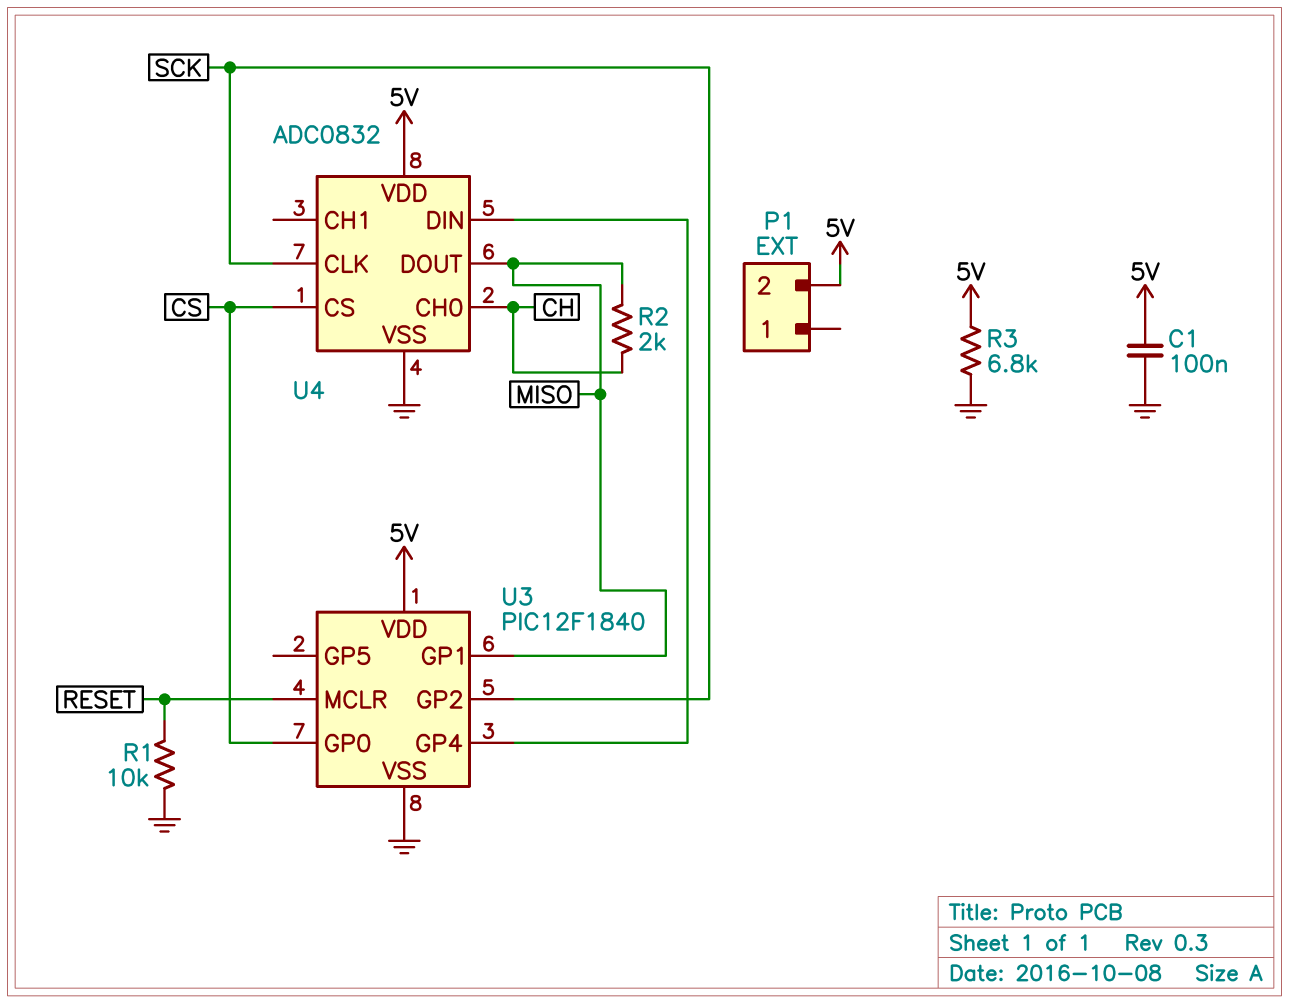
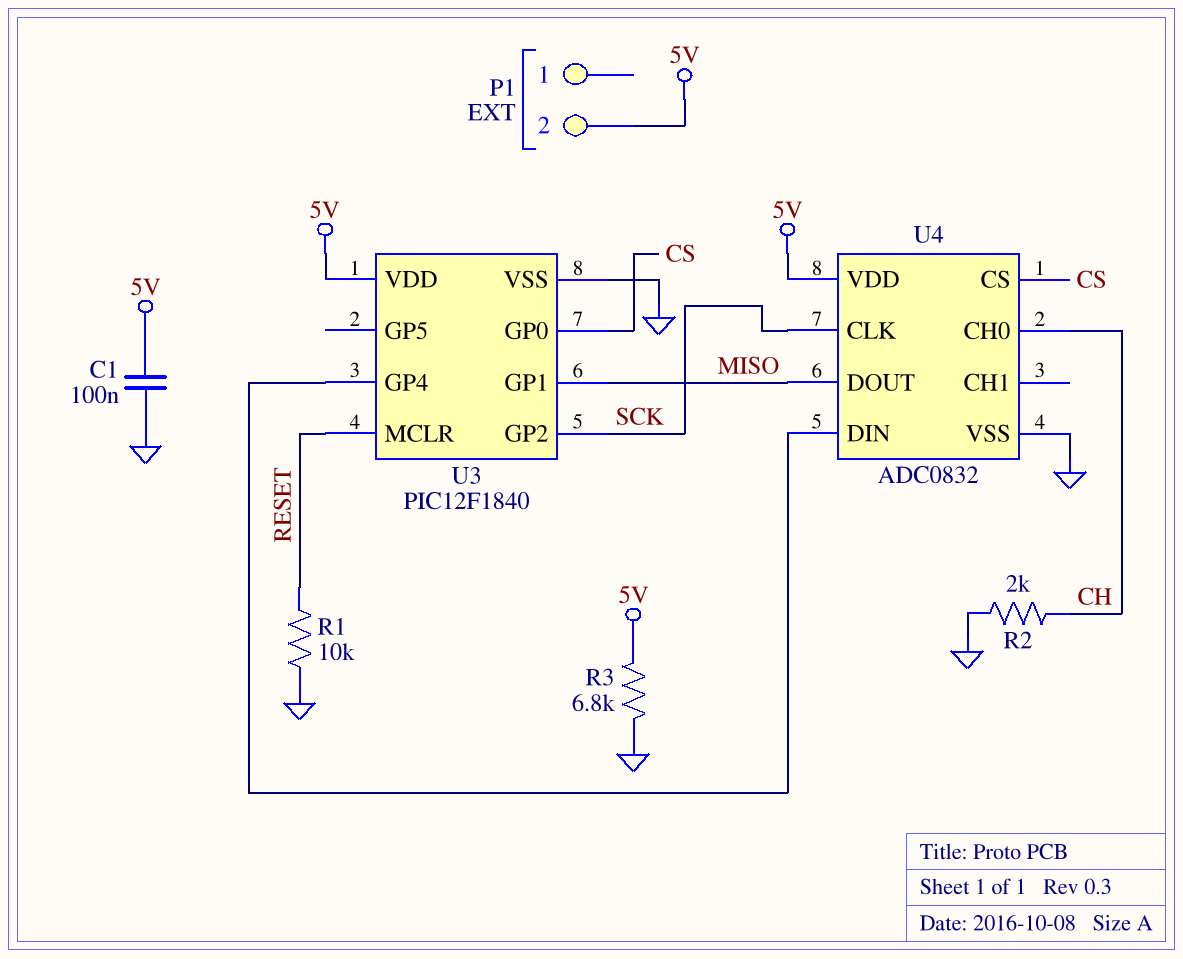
R2: 2k (CH, MISO) -> 2k (CH, GND)

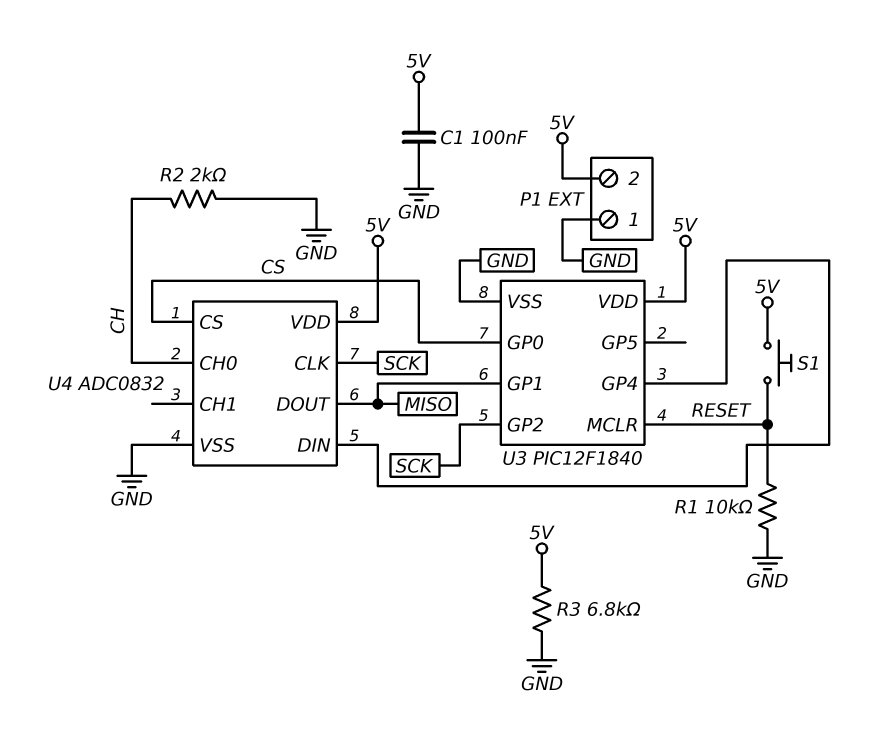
P1 pin 1: none -> GND
S1: none -> button (5V, RESET)

